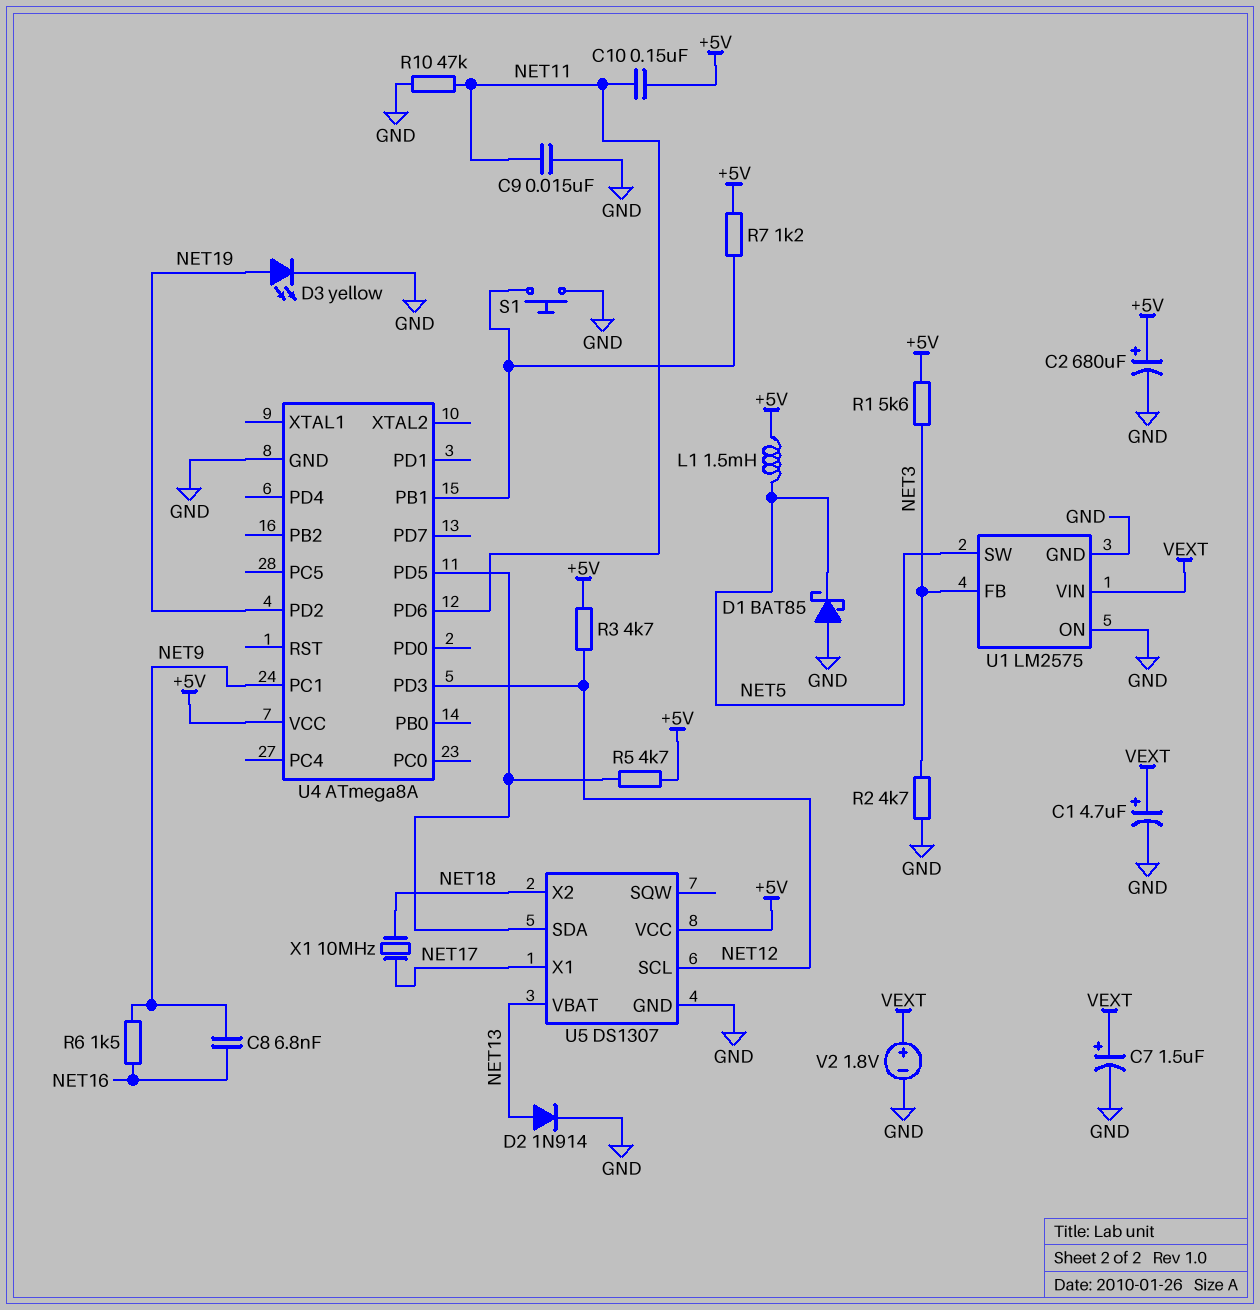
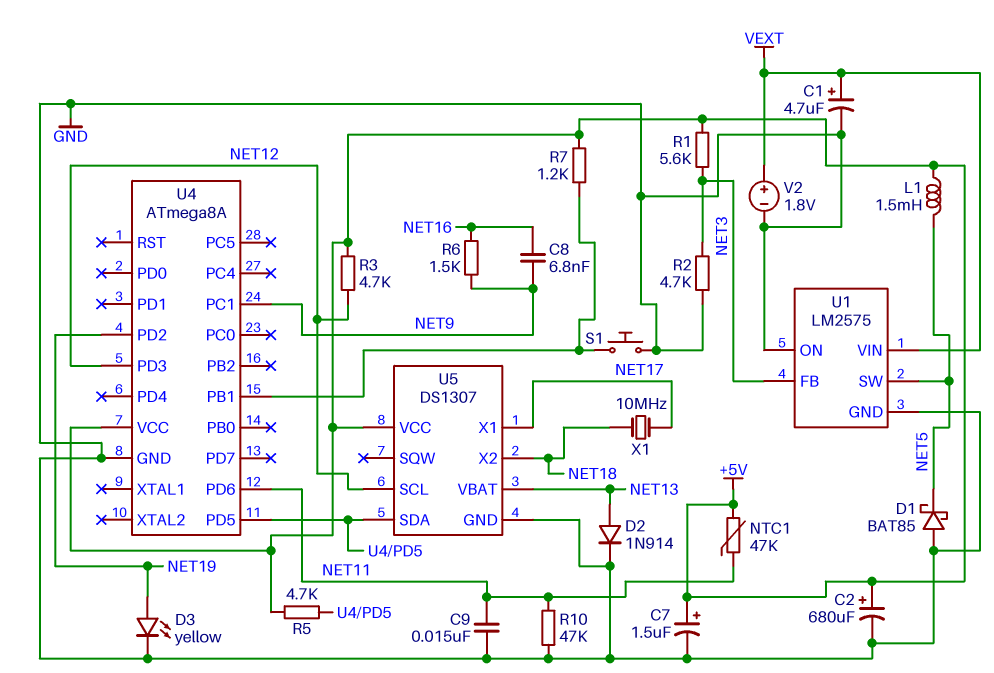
C7: 1.5uF (plus VEXT, minus GND) -> 1.5uF (plus +5V, minus GND)
C10: 150nF (+5V, NET11) -> none
NTC1: none -> 47k (+5V, NET11)

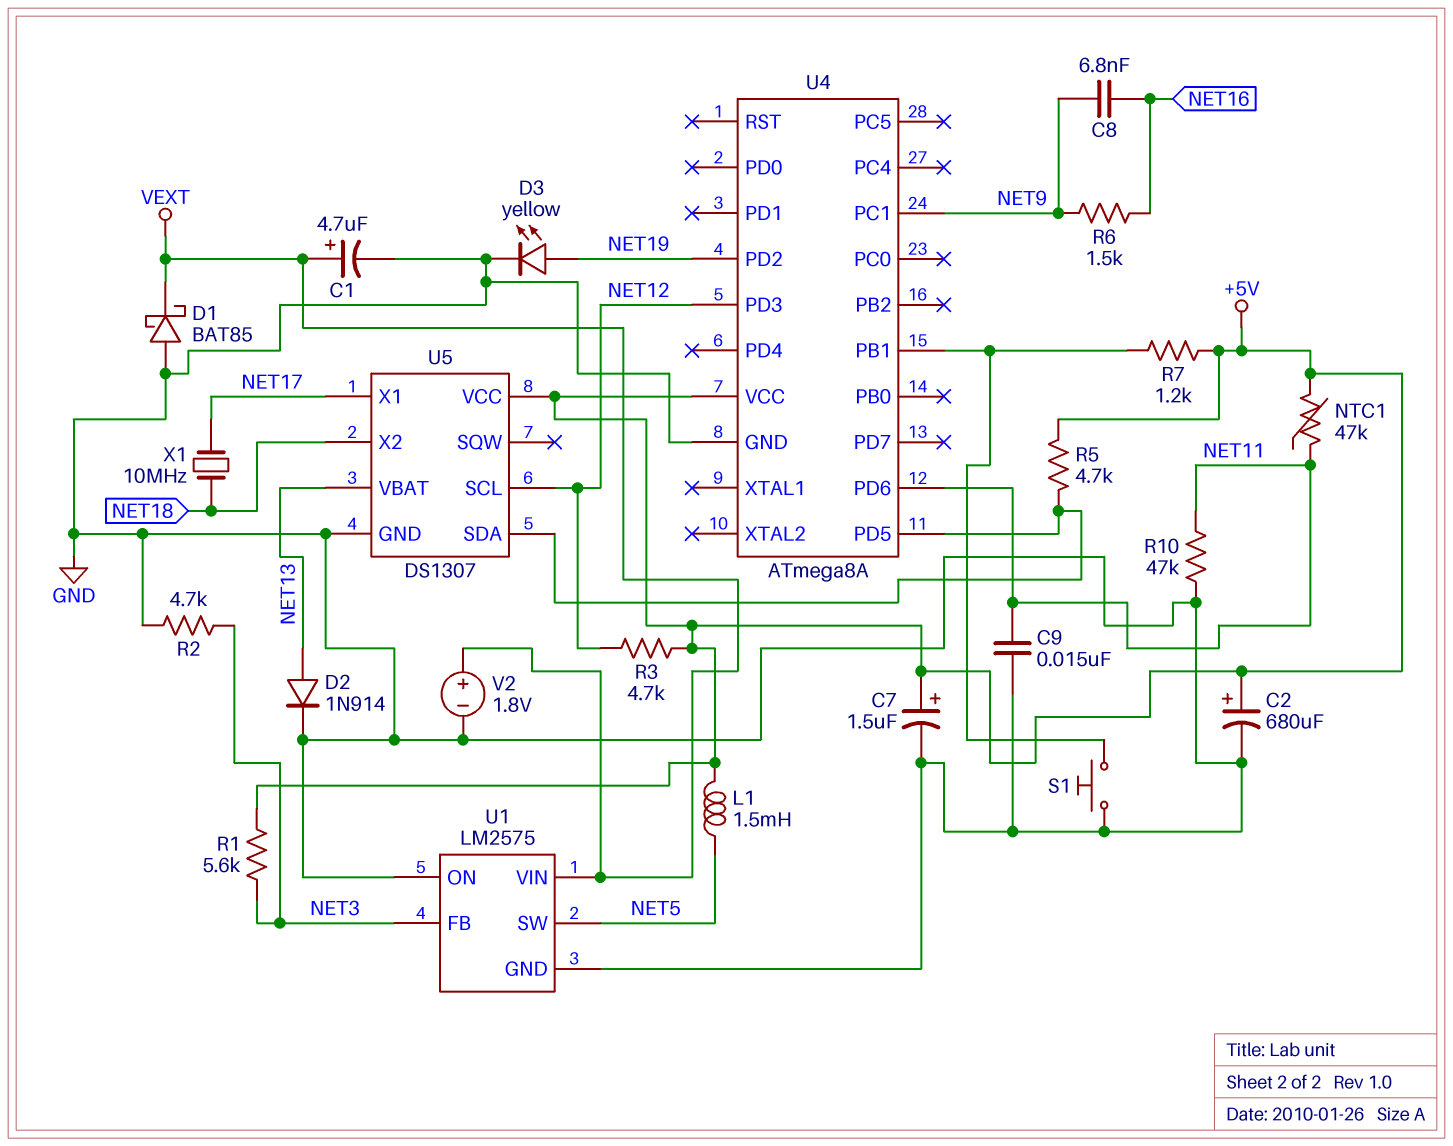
D1: schottky BAT85 (A GND, K NET5) -> schottky BAT85 (A GND, K VEXT)

